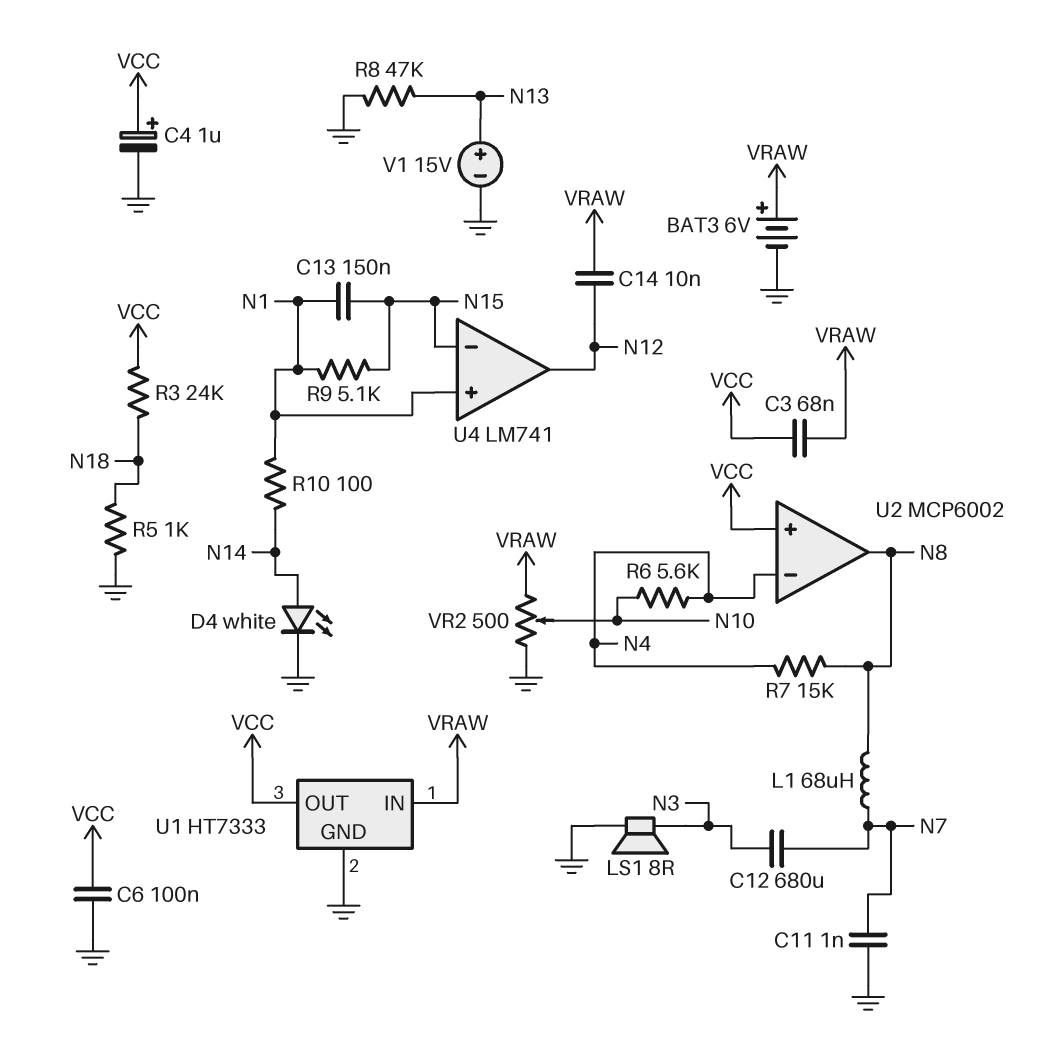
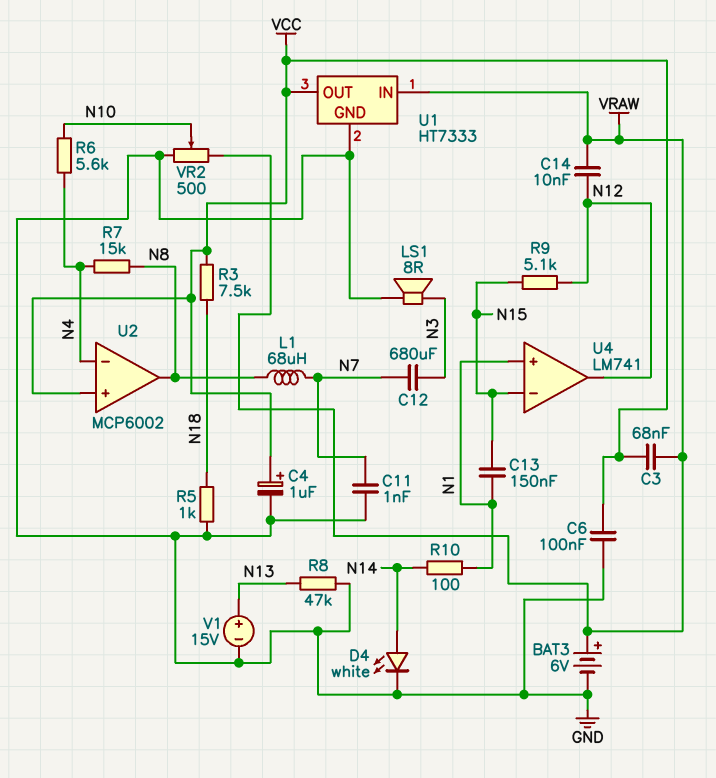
R3: 24k (N18, VCC) -> 7.5k (N18, VCC)
R9: 5.1k (N1, N15) -> 5.1k (N12, N15)

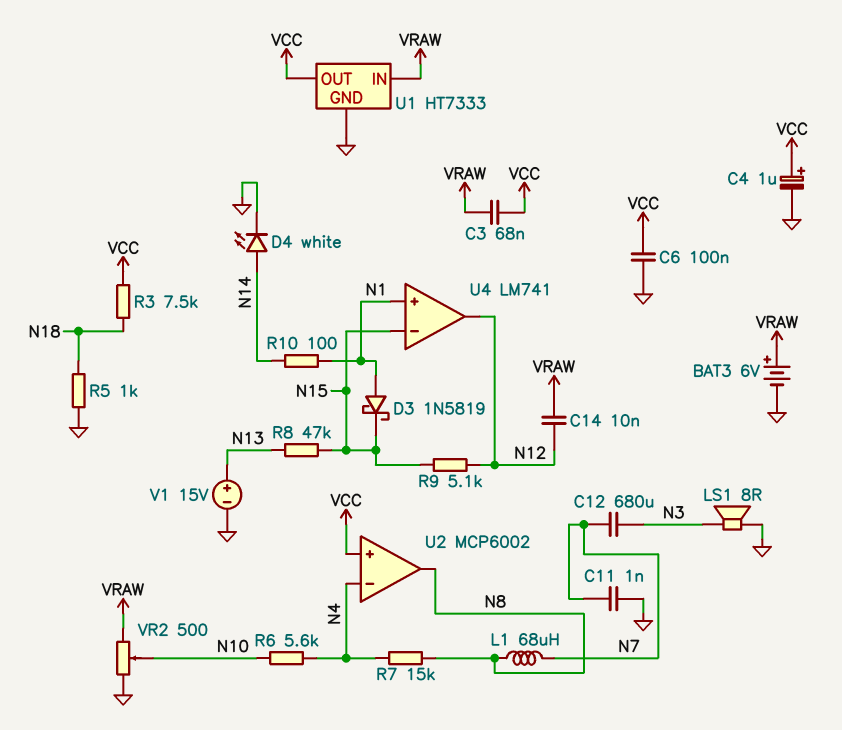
C13: 150nF (N1, N15) -> none
D3: none -> schottky 1N5819 (A N1, K N15)
R8: 47k (GND, N13) -> 47k (N13, N15)

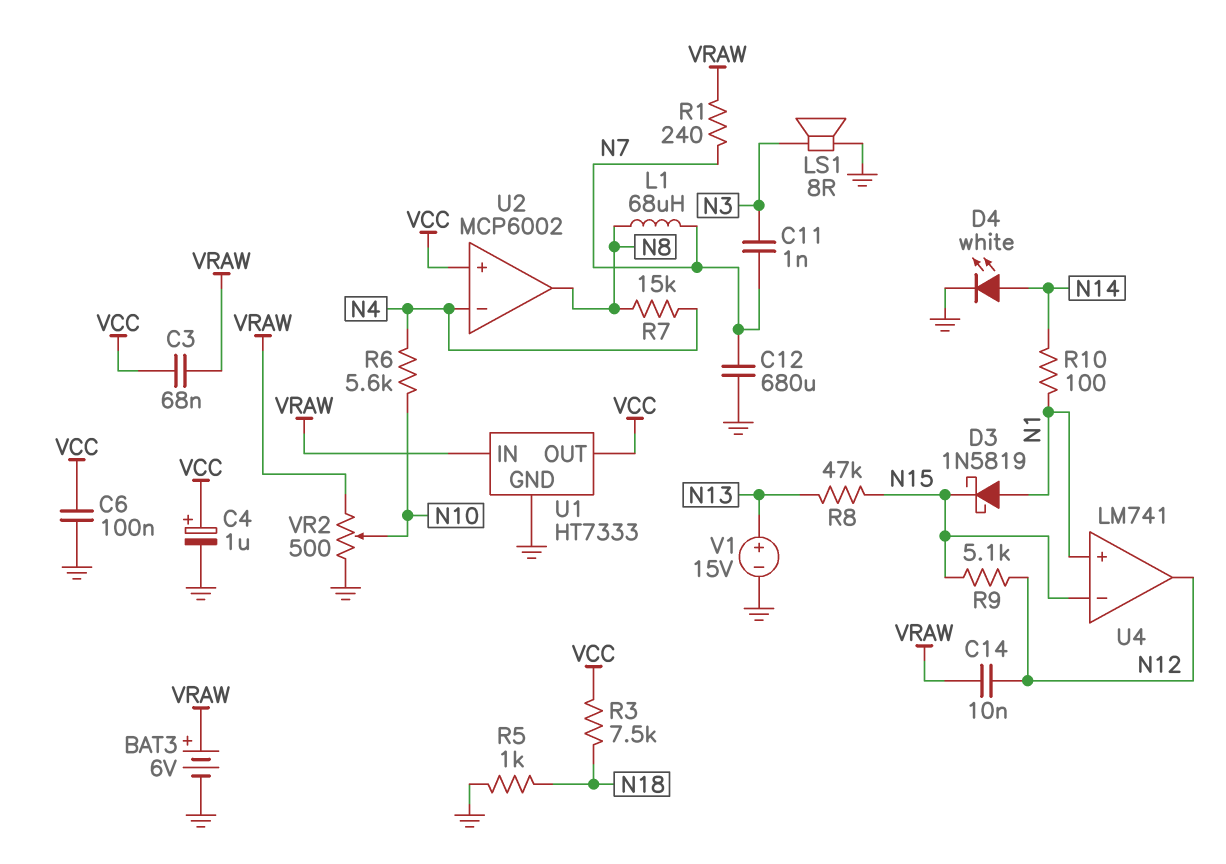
C11: 1nF (GND, N7) -> 1nF (N3, N7)
C12: 680uF (N3, N7) -> 680uF (GND, N7)
R1: none -> 240 (N7, VRAW)

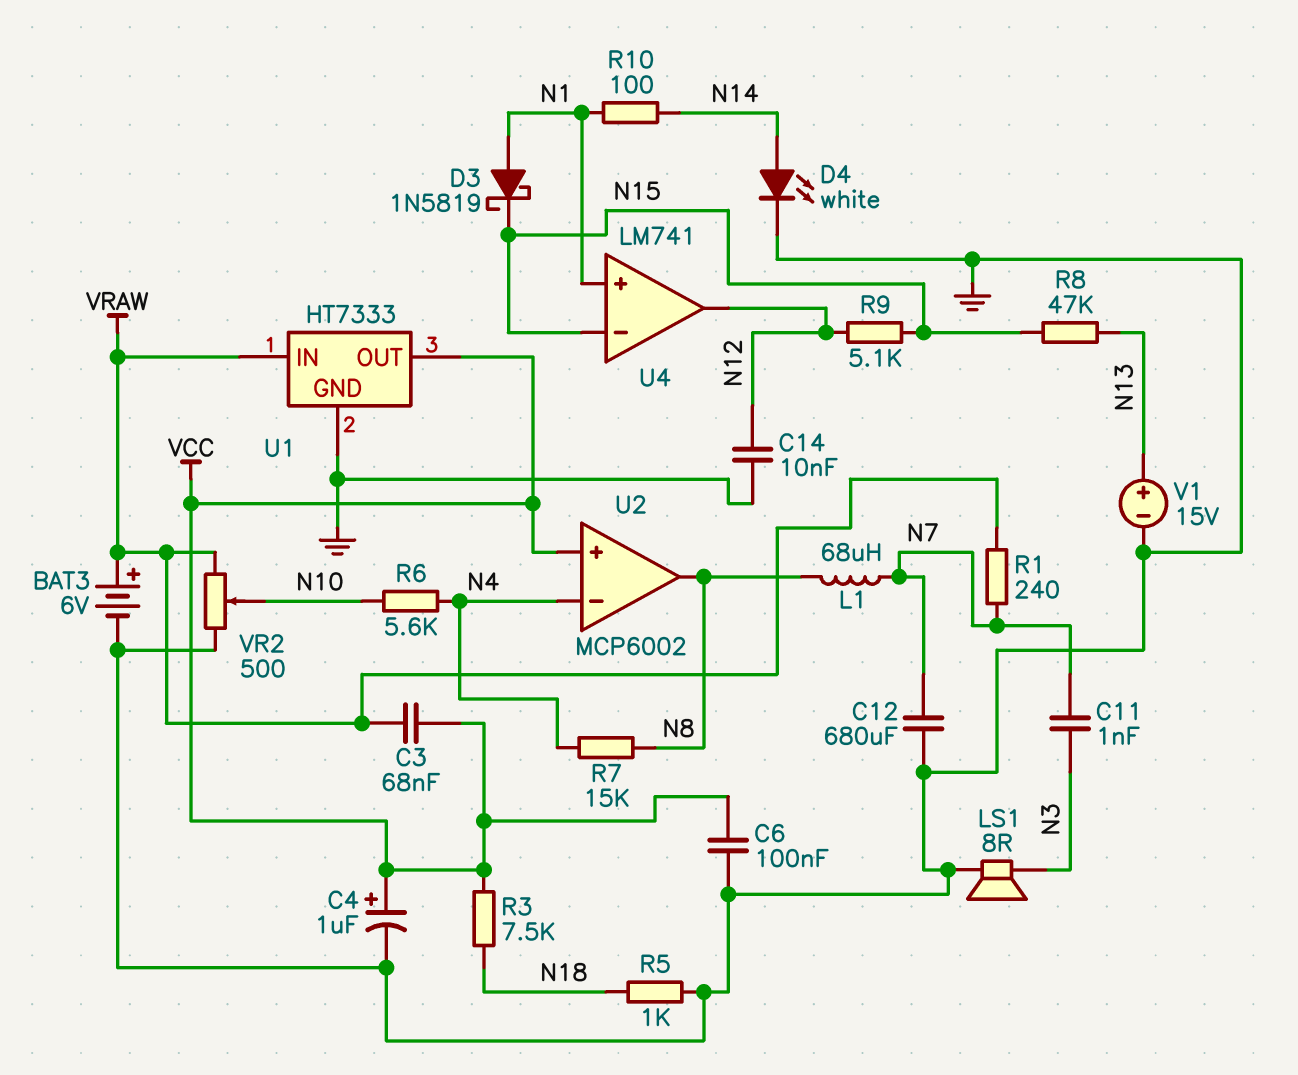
C14: 10nF (N12, VRAW) -> 10nF (GND, N12)

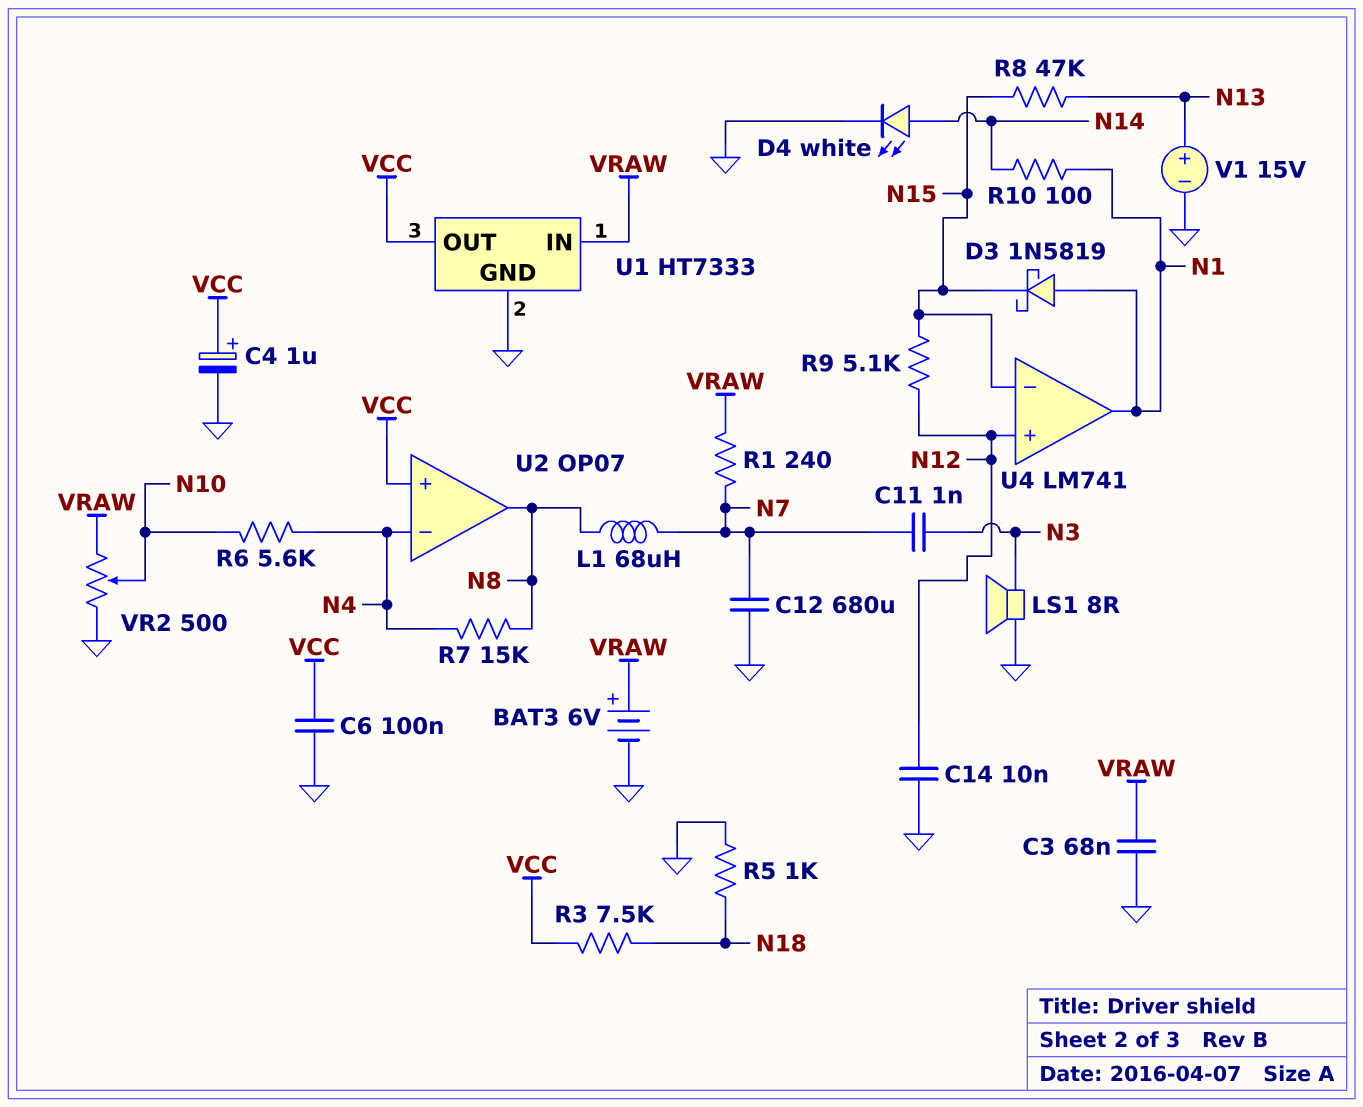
C3: 68nF (VCC, VRAW) -> 68nF (GND, VRAW)
U2: MCP6002 -> OP07
U4 pin in+: N1 -> N12
U4 pin out: N12 -> N1

